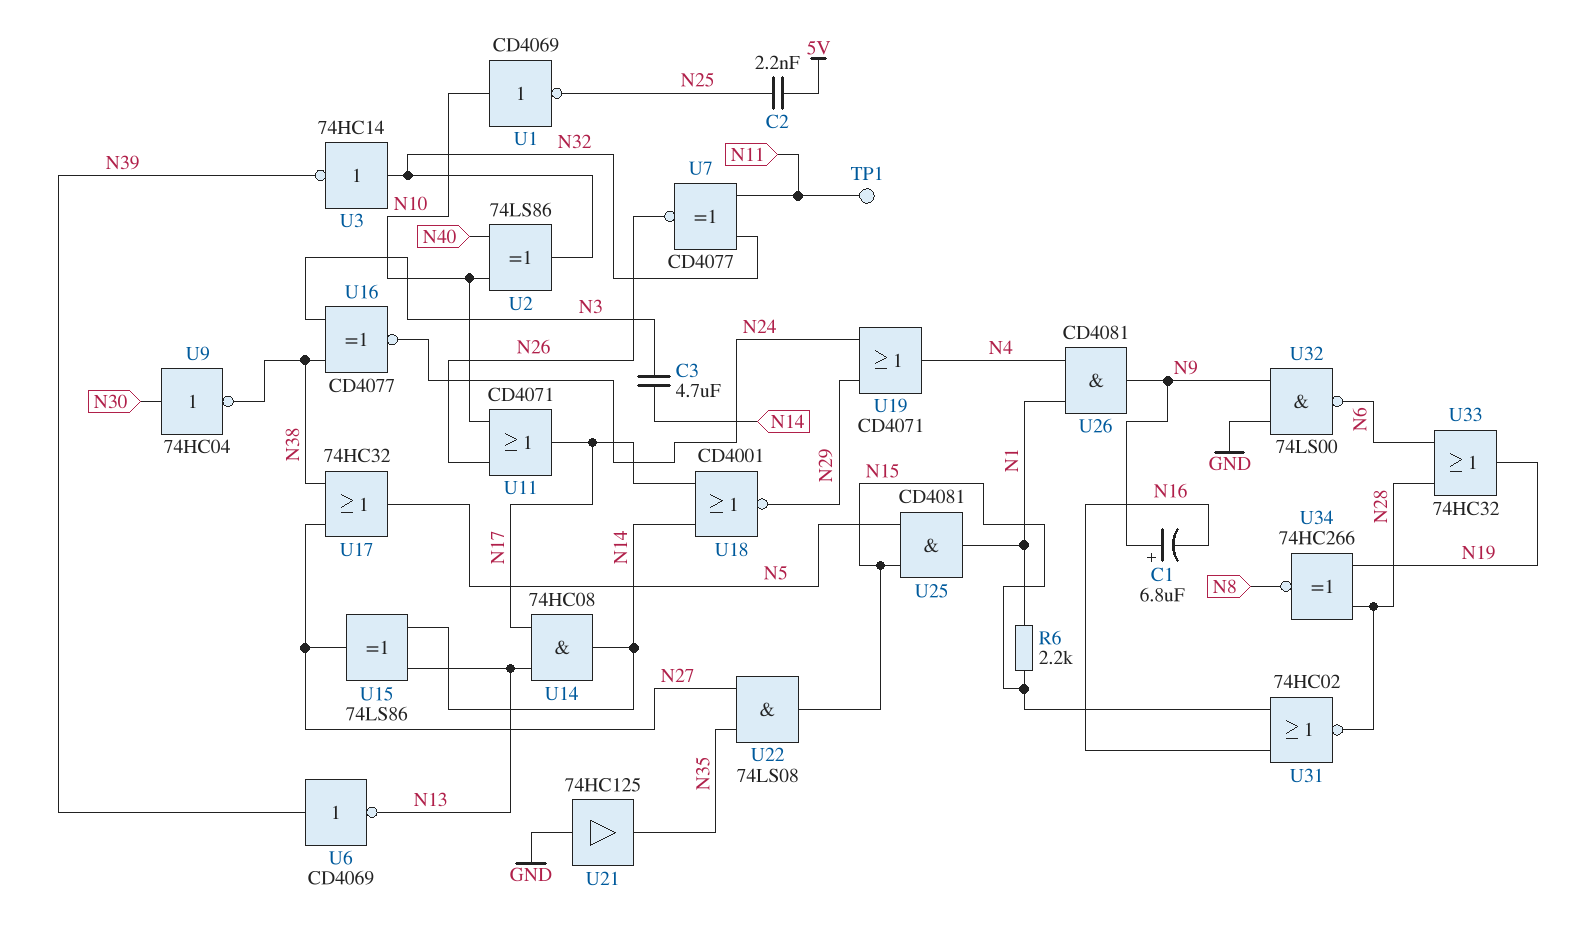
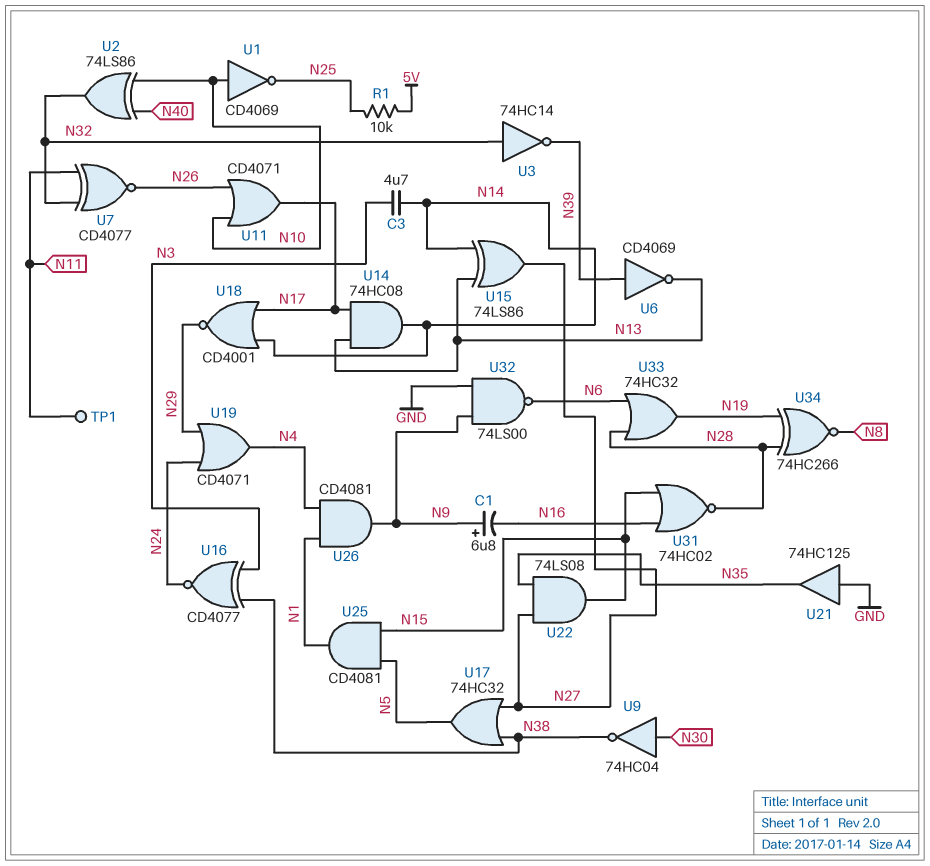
C2: 2.2nF (5V, N25) -> none
R1: none -> 10k (5V, N25)
R6: 2.2k (N1, N15) -> none

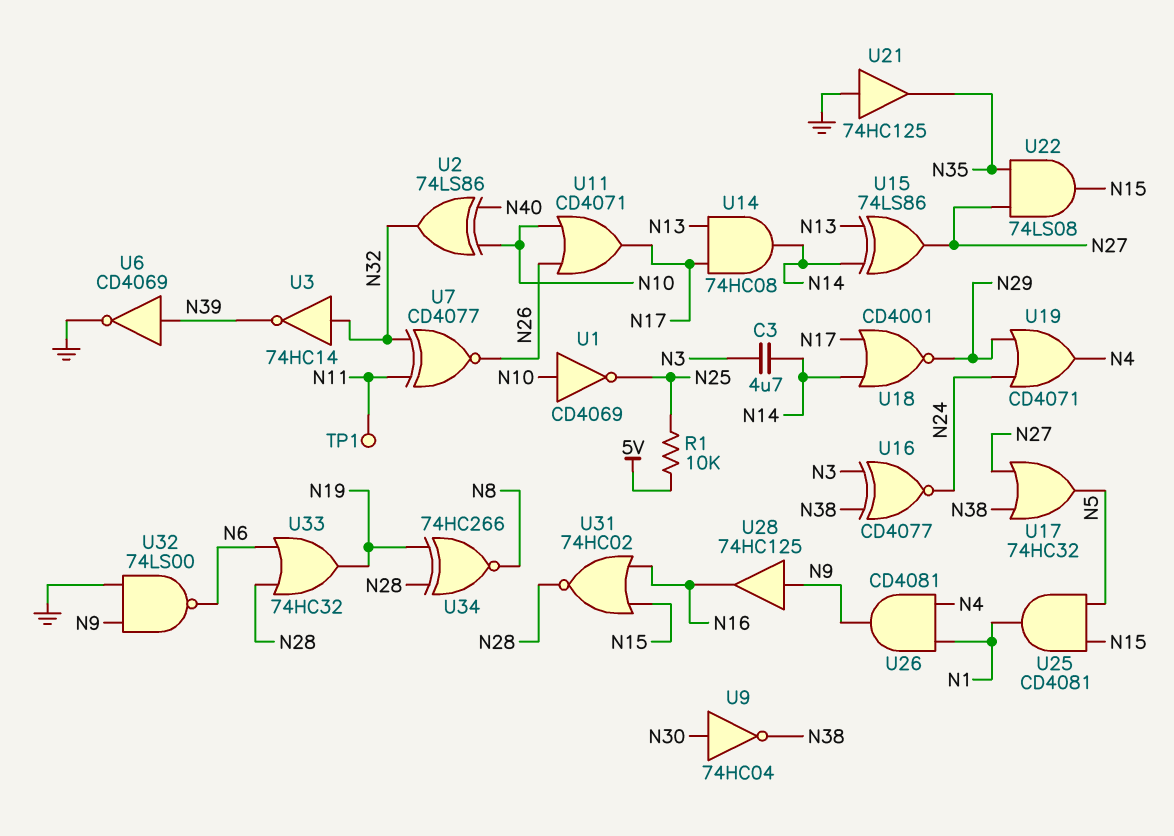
C1: 6.8uF (plus N9, minus N16) -> none
U6: NOT CD4069 (in N39, out N13) -> NOT CD4069 (in N39, out GND)
U28: none -> buffer 74HC125 (in N9, out N16)

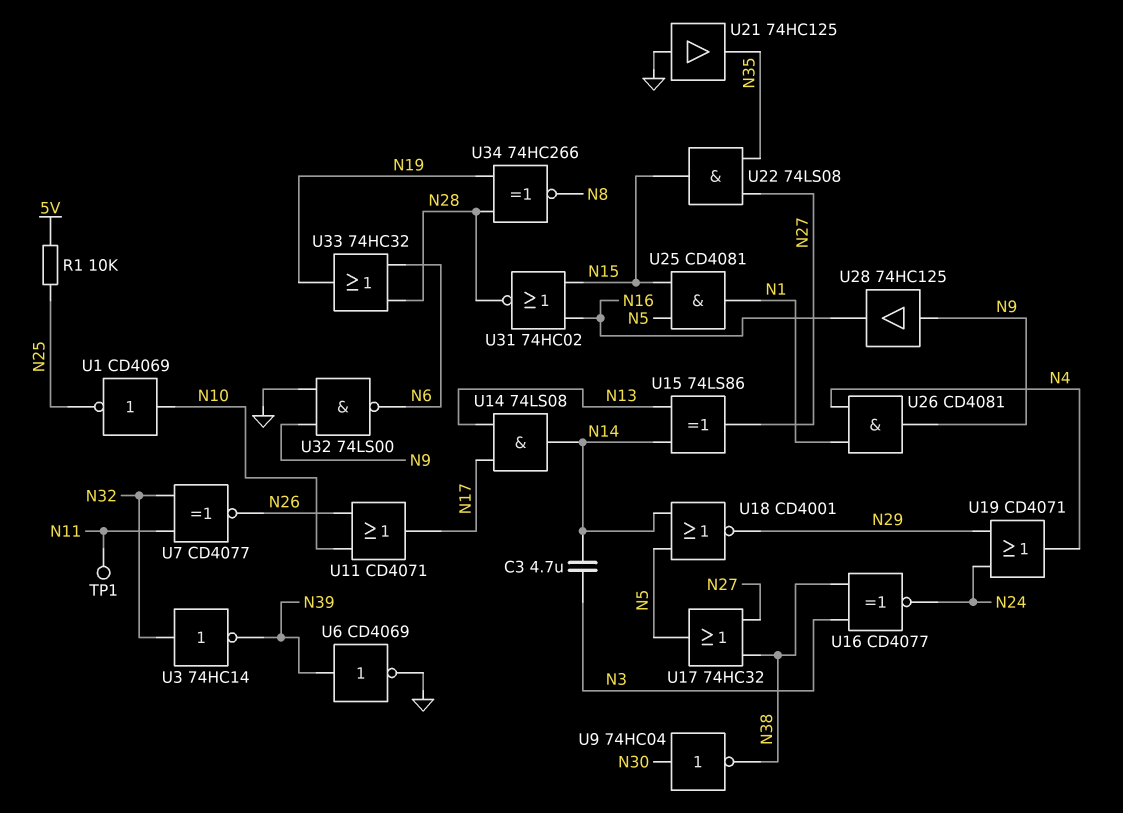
U2: XOR 74LS86 (in N10, in N40, out N32) -> none
U14: AND 74HC08 (in N13, in N17, out N14) -> AND 74LS08 (in N13, in N17, out N14)
U18: NOR CD4001 (in N14, in N17, out N29) -> NOR CD4001 (in N5, in N14, out N29)

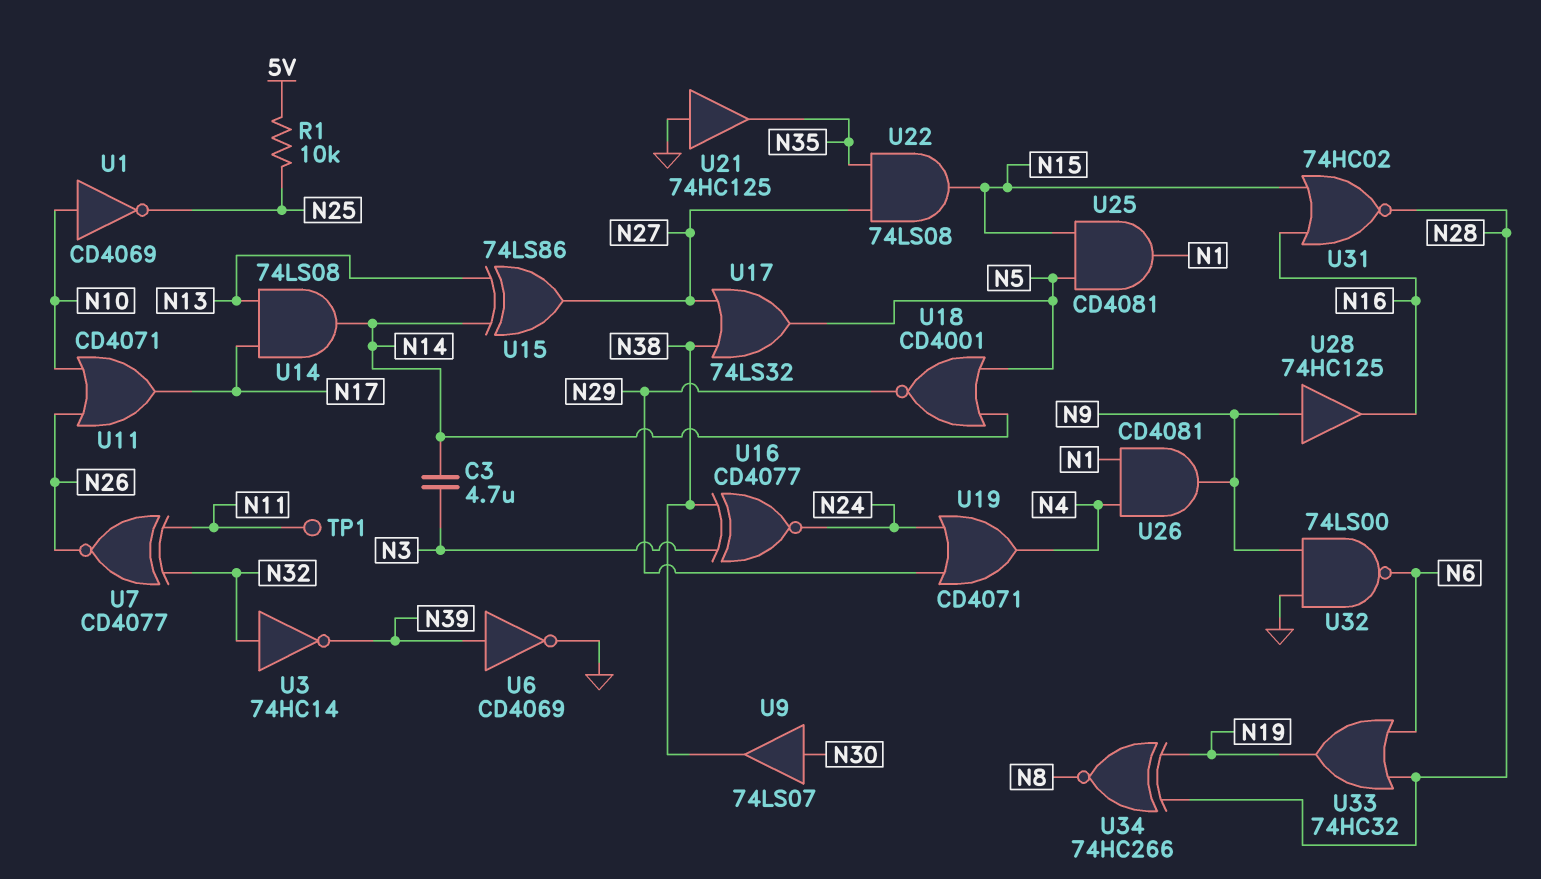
U9: NOT 74HC04 (in N30, out N38) -> buffer 74LS07 (in N30, out N38)
U17: OR 74HC32 (in N27, in N38, out N5) -> OR 74LS32 (in N27, in N38, out N5)

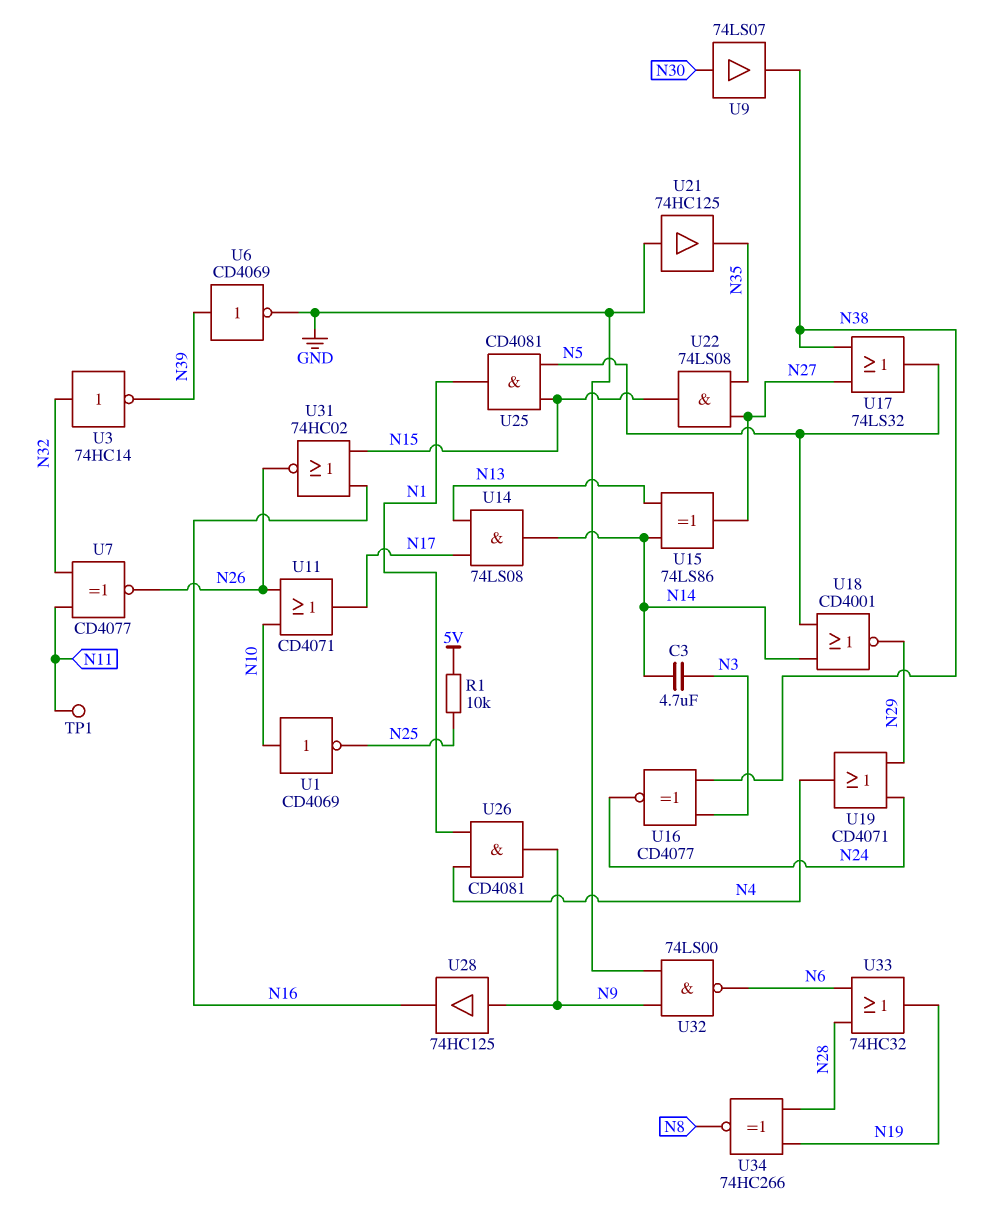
U31: NOR 74HC02 (in N15, in N16, out N28) -> NOR 74HC02 (in N15, in N16, out N26)

